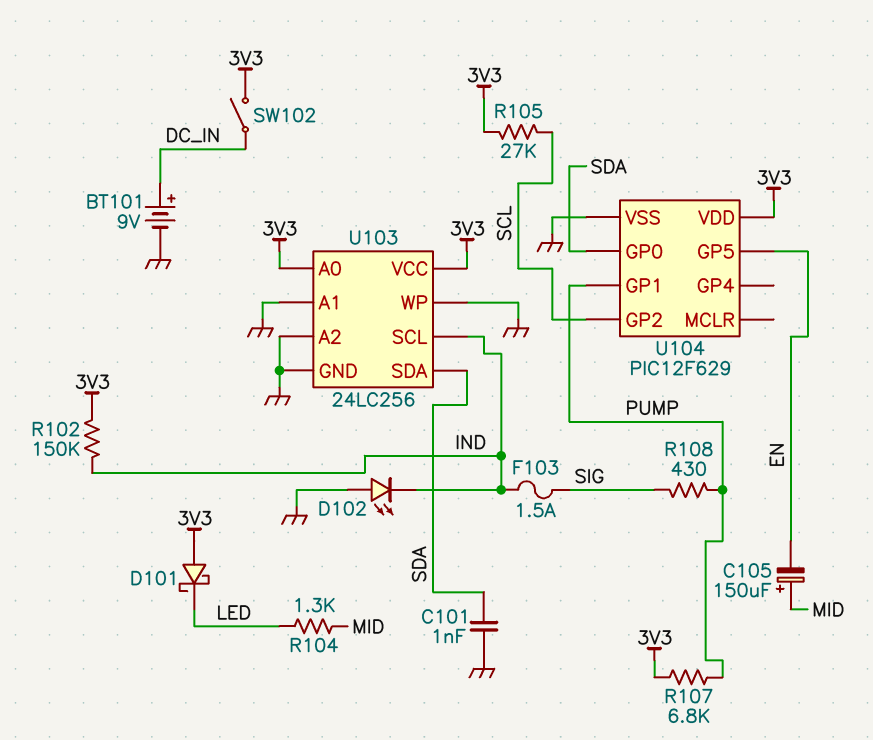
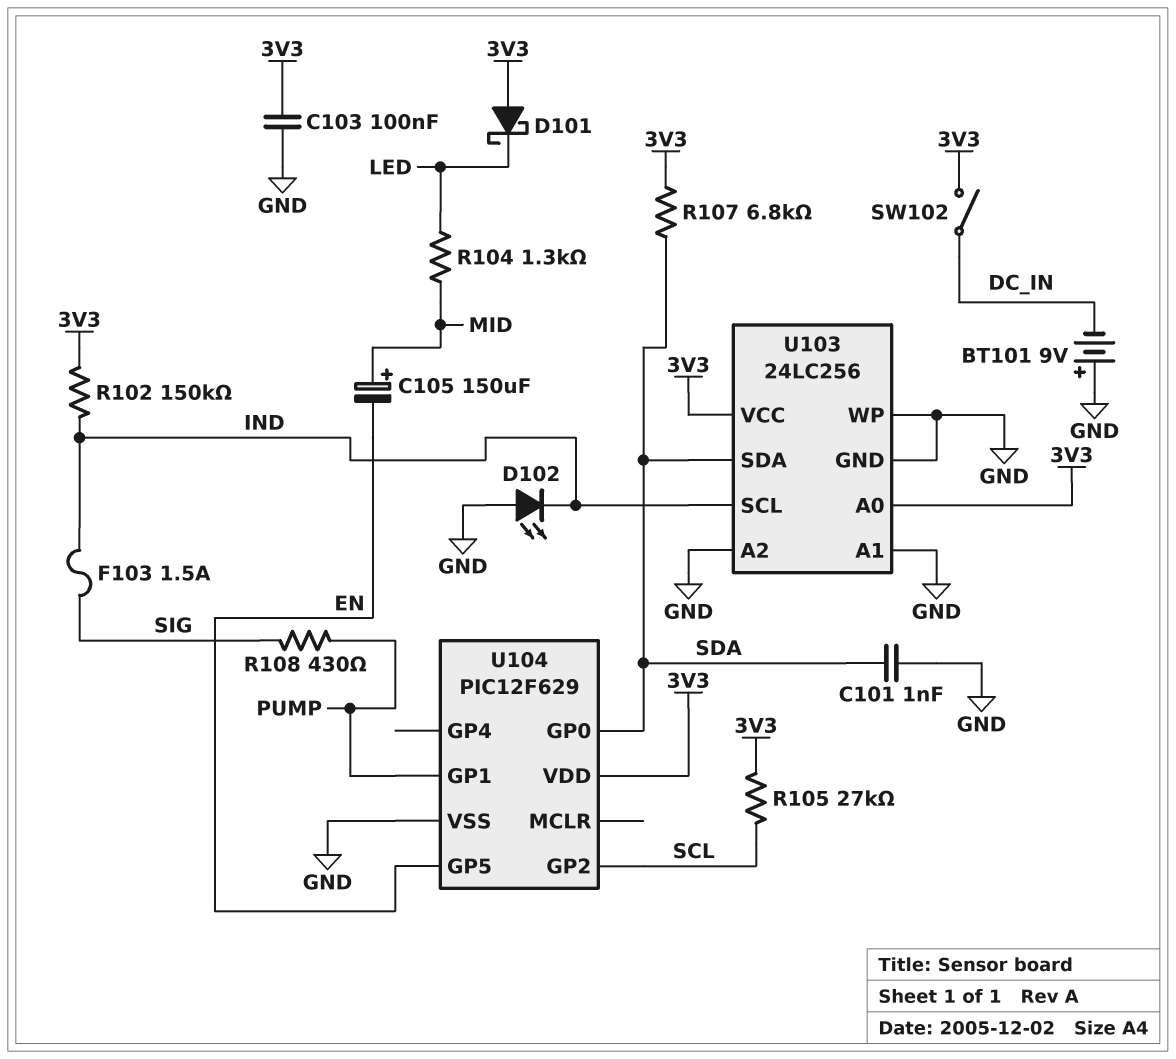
BT101: 9V (plus DC_IN, minus GND) -> 9V (plus GND, minus DC_IN)
C103: none -> 100nF (3V3, GND)
R107: 6.8k (3V3, PUMP) -> 6.8k (3V3, SDA)

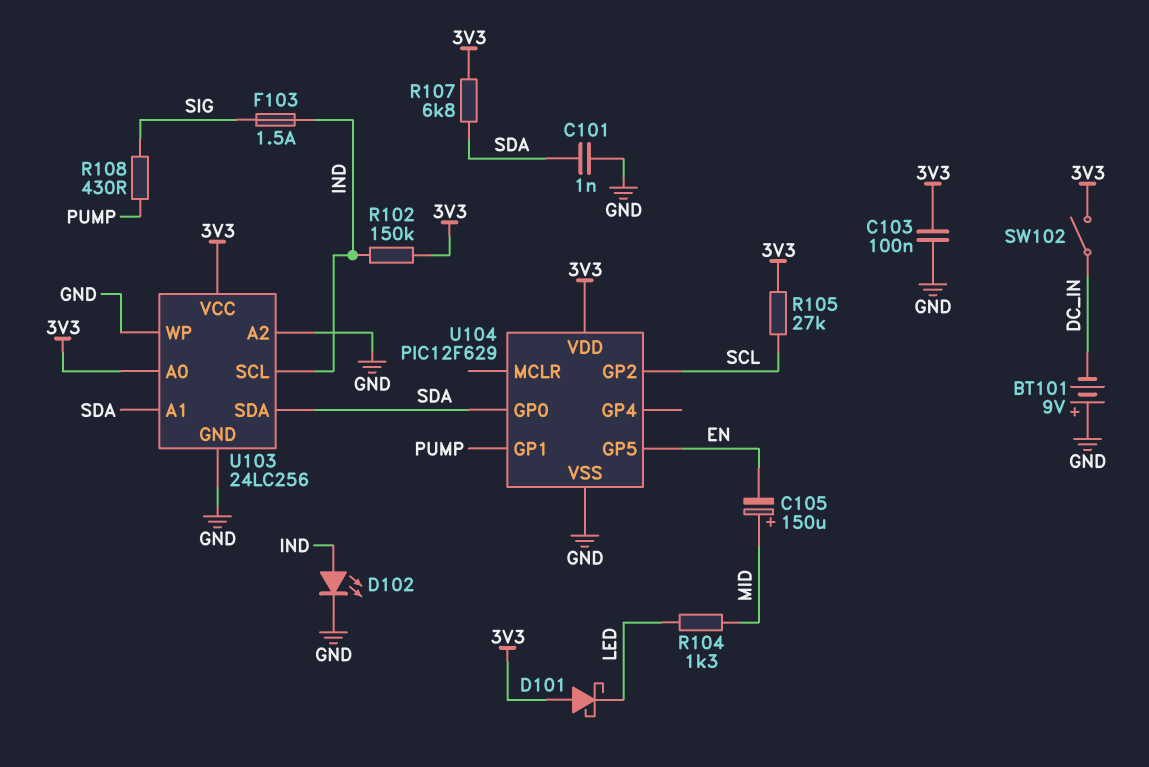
D102: LED (A GND, K IND) -> LED (A IND, K GND)
U103 pin A1: GND -> SDA

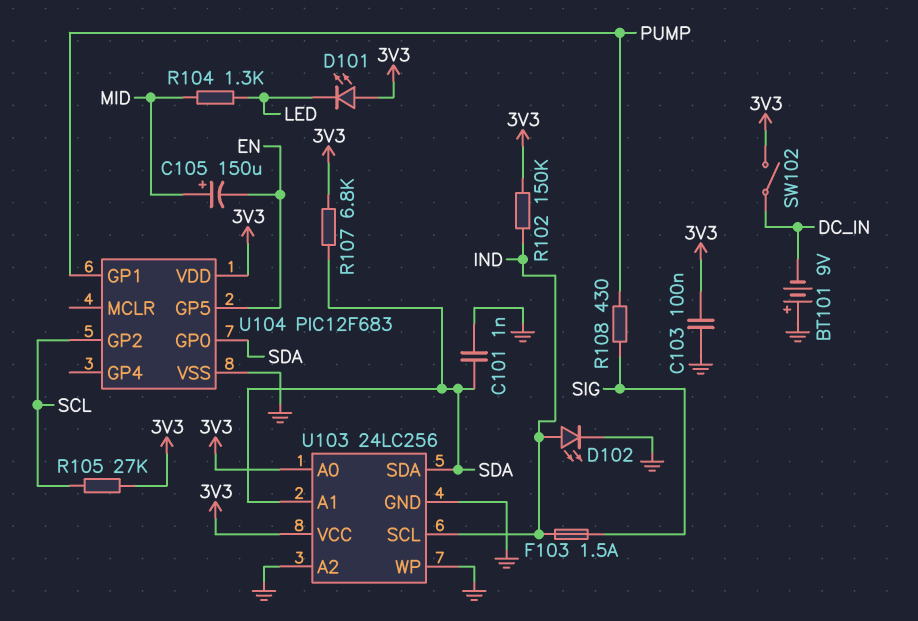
D101: schottky (A 3V3, K LED) -> LED (A 3V3, K LED)
U104: PIC12F629 -> PIC12F683

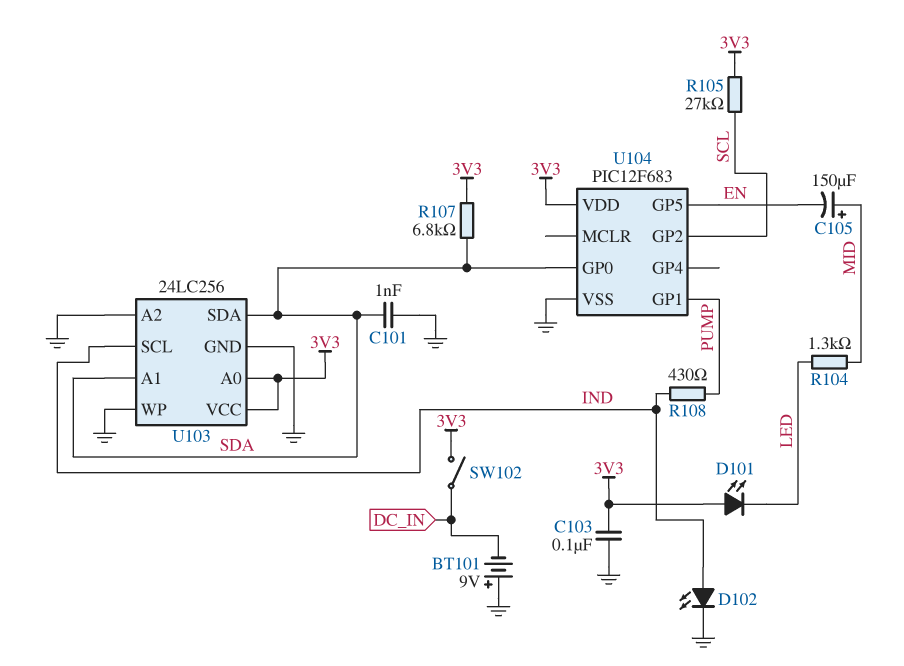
F103: 1.5A (IND, SIG) -> none
R102: 150k (3V3, IND) -> none
R108: 430 (PUMP, SIG) -> 430 (IND, PUMP)

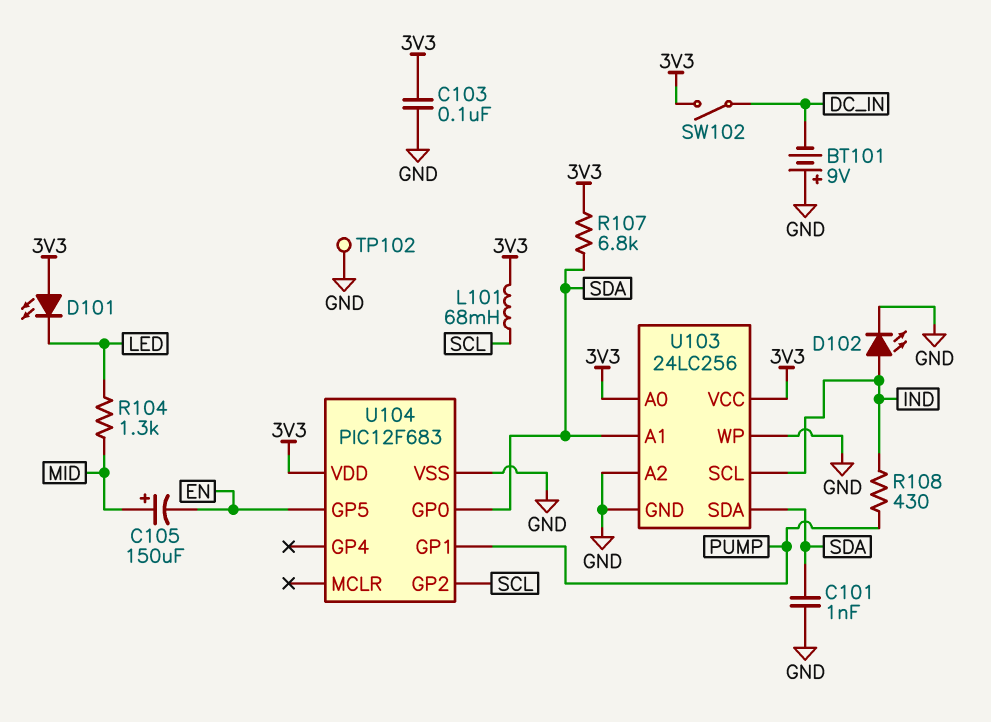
L101: none -> 68mH (3V3, SCL)
R105: 27k (3V3, SCL) -> none
TP102: none -> test point (GND)

